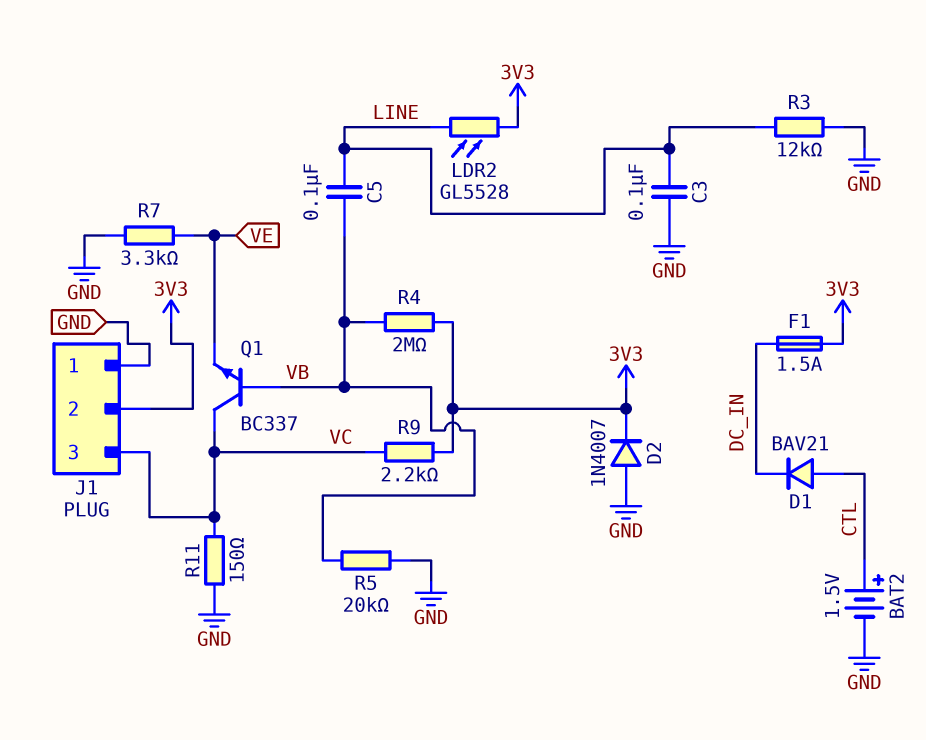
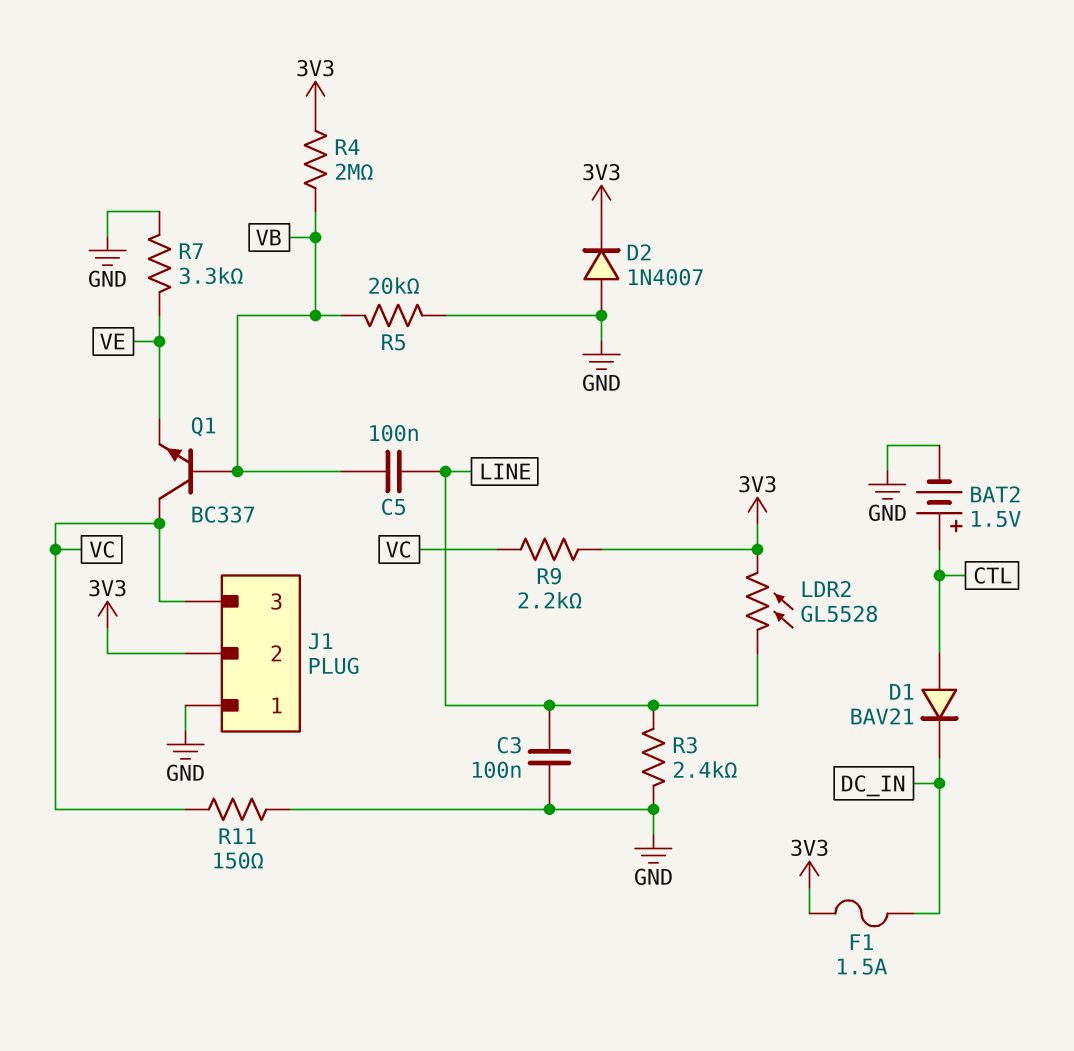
R3: 12k (GND, LINE) -> 2.4k (GND, LINE)

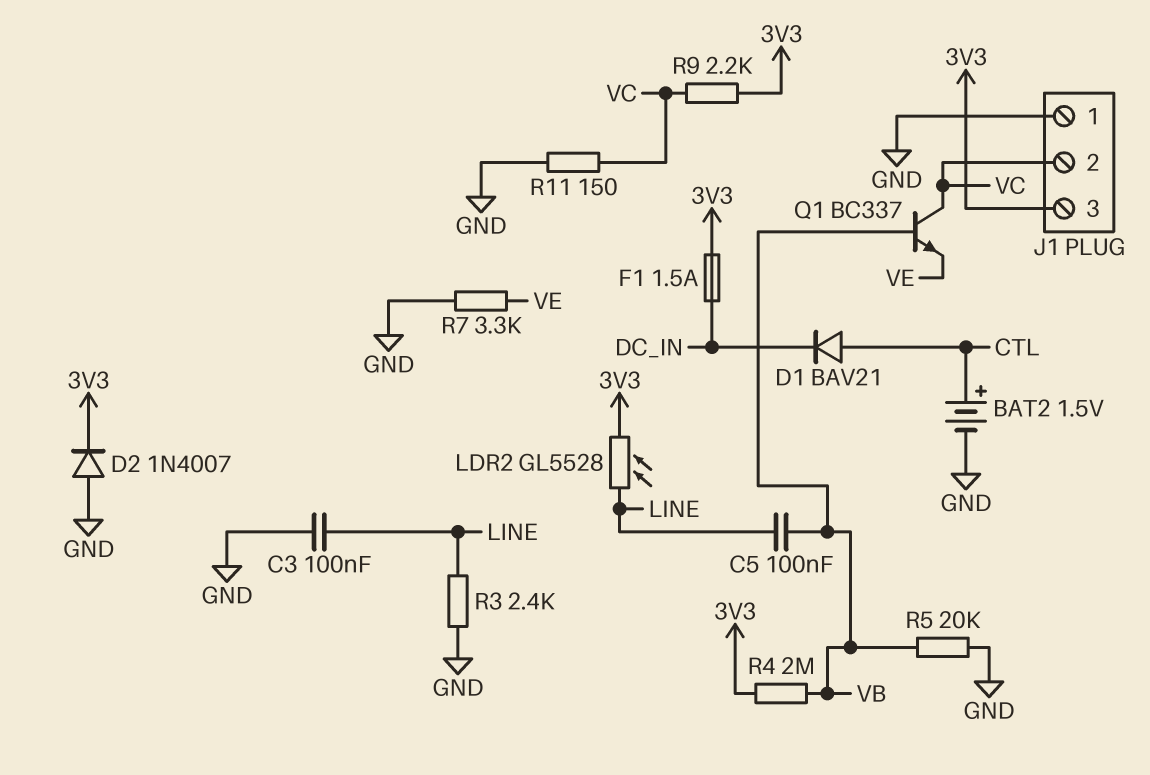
J1 pin 2: 3V3 -> VC
J1 pin 3: VC -> 3V3

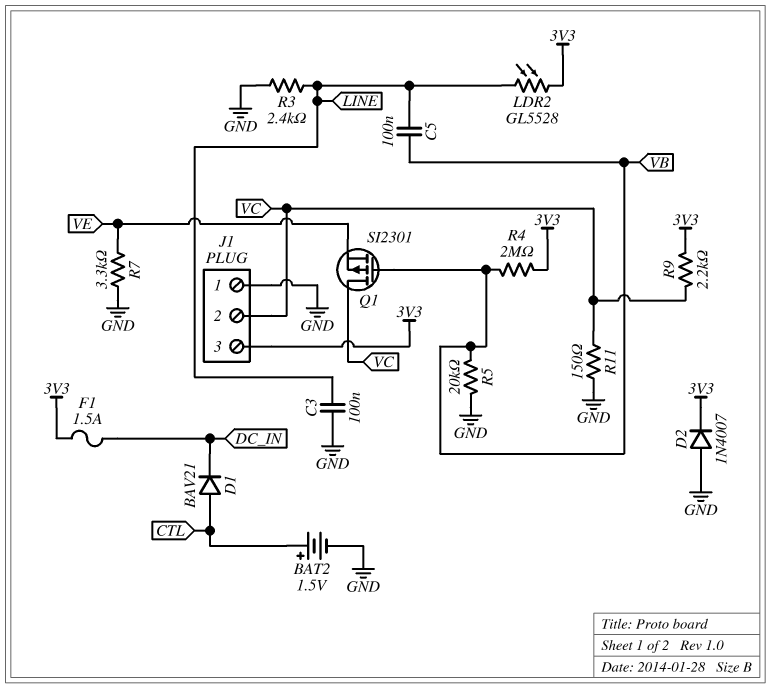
Q1: NPN BC337 (B VB, C VC, E VE) -> PMOS SI2301 (G VB, D VC, S VE)

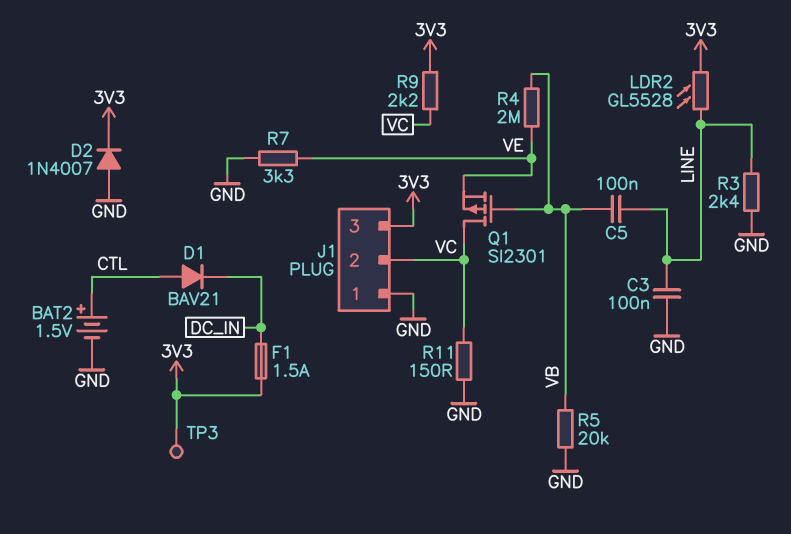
R4: 2M (3V3, VB) -> 2M (VB, VE)
TP3: none -> test point (3V3)

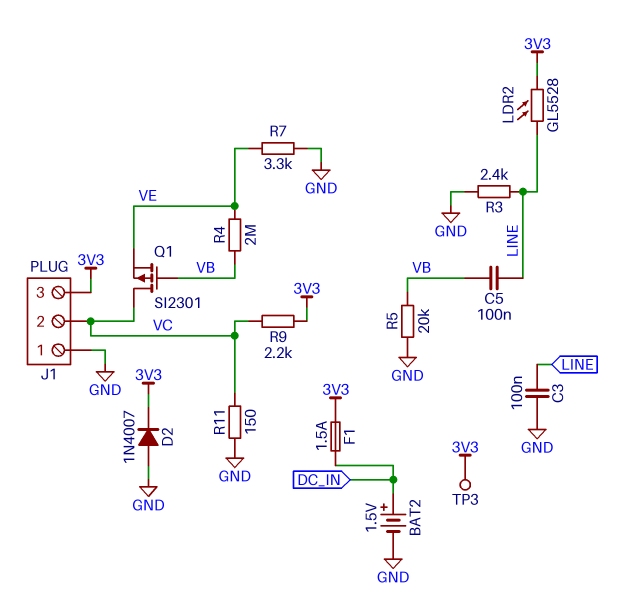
BAT2: 1.5V (plus CTL, minus GND) -> 1.5V (plus DC_IN, minus GND)
D1: diode BAV21 (A CTL, K DC_IN) -> none

